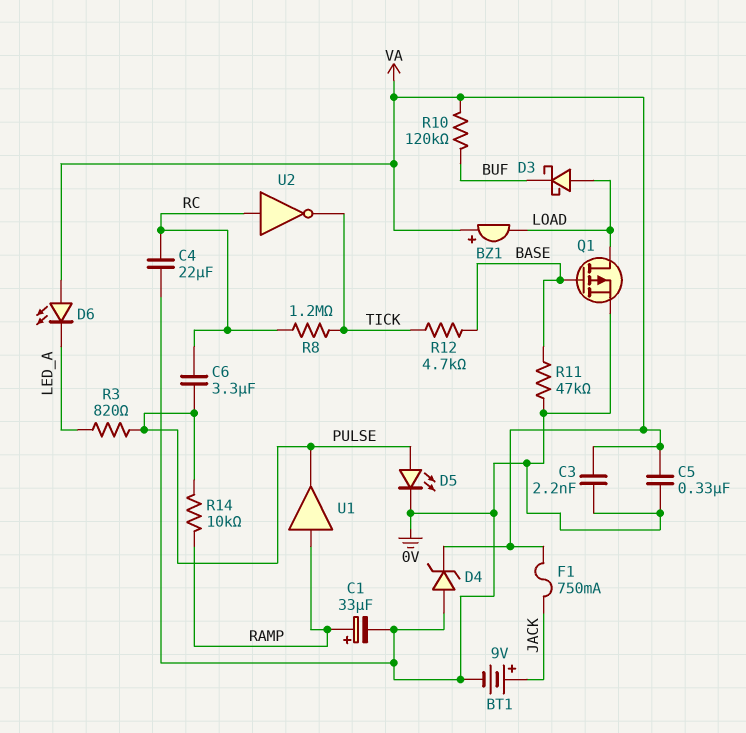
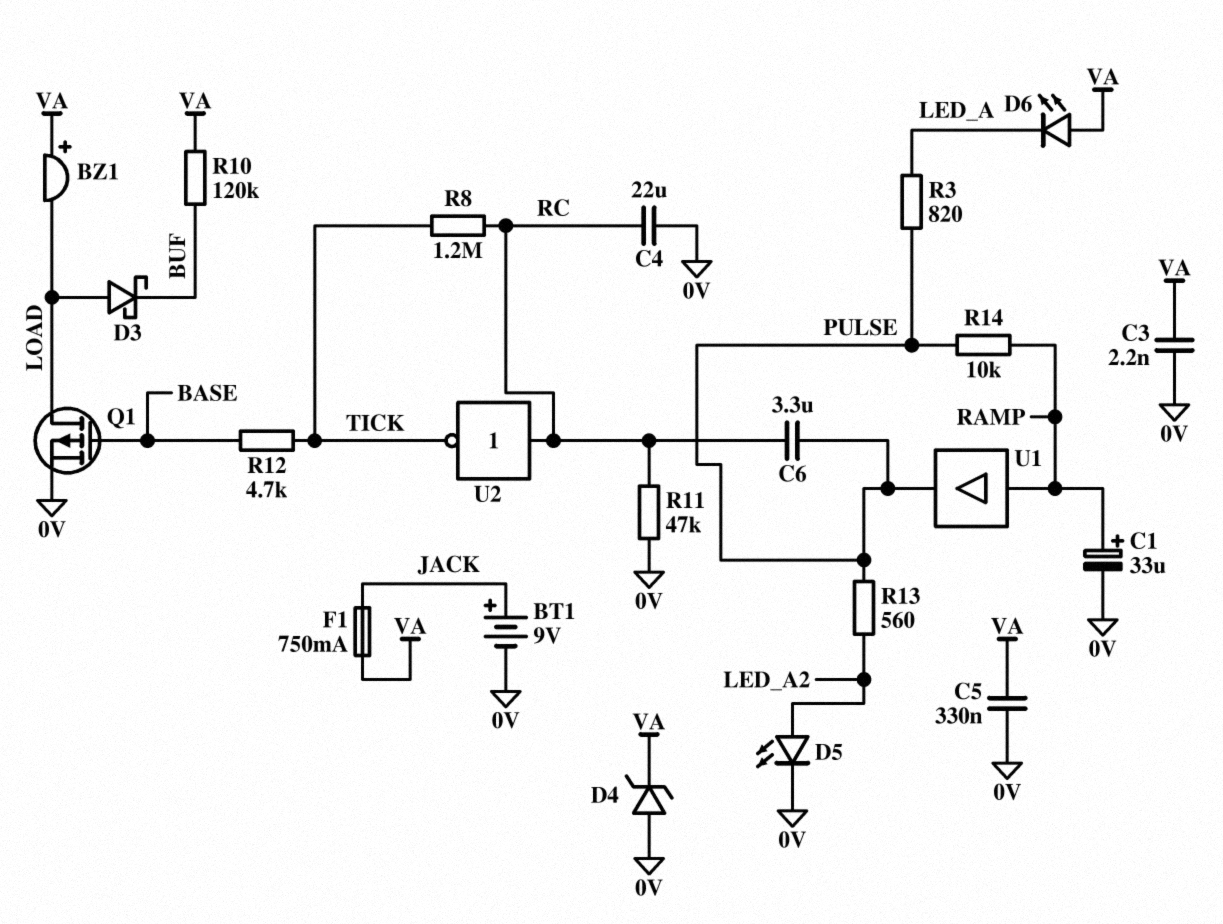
D5: LED (A PULSE, K 0V) -> LED (A LED_A2, K 0V)
R11: 47k (0V, BASE) -> 47k (0V, RC)
R13: none -> 560 (LED_A2, PULSE)

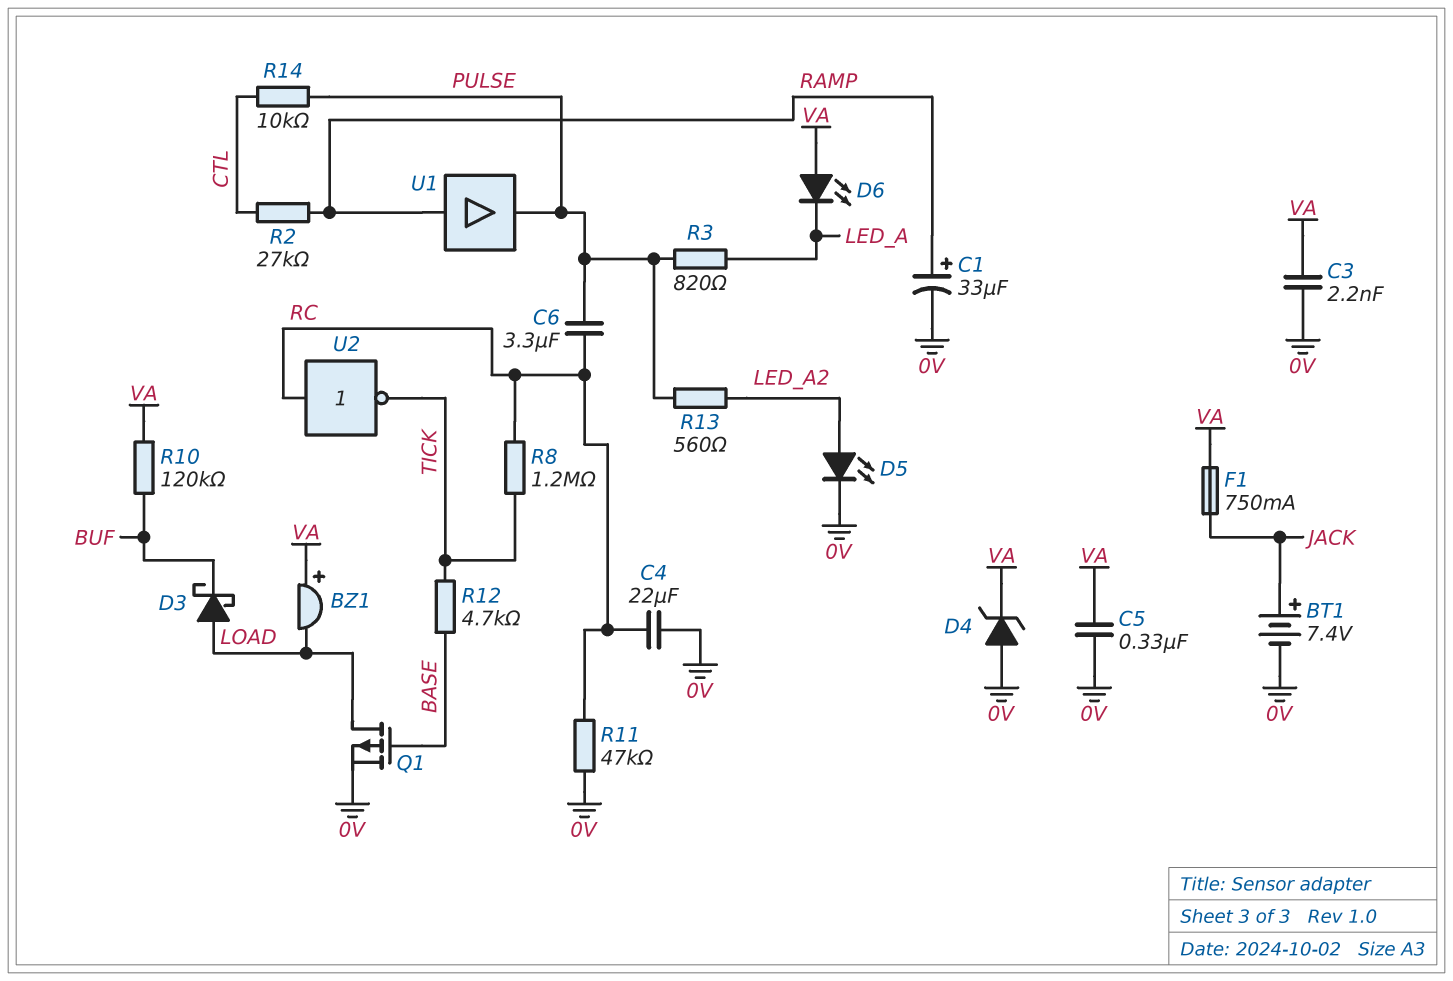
BT1: 9V (plus JACK, minus 0V) -> 7.4V (plus JACK, minus 0V)
R2: none -> 27k (CTL, RAMP)
R14: 10k (PULSE, RAMP) -> 10k (CTL, PULSE)

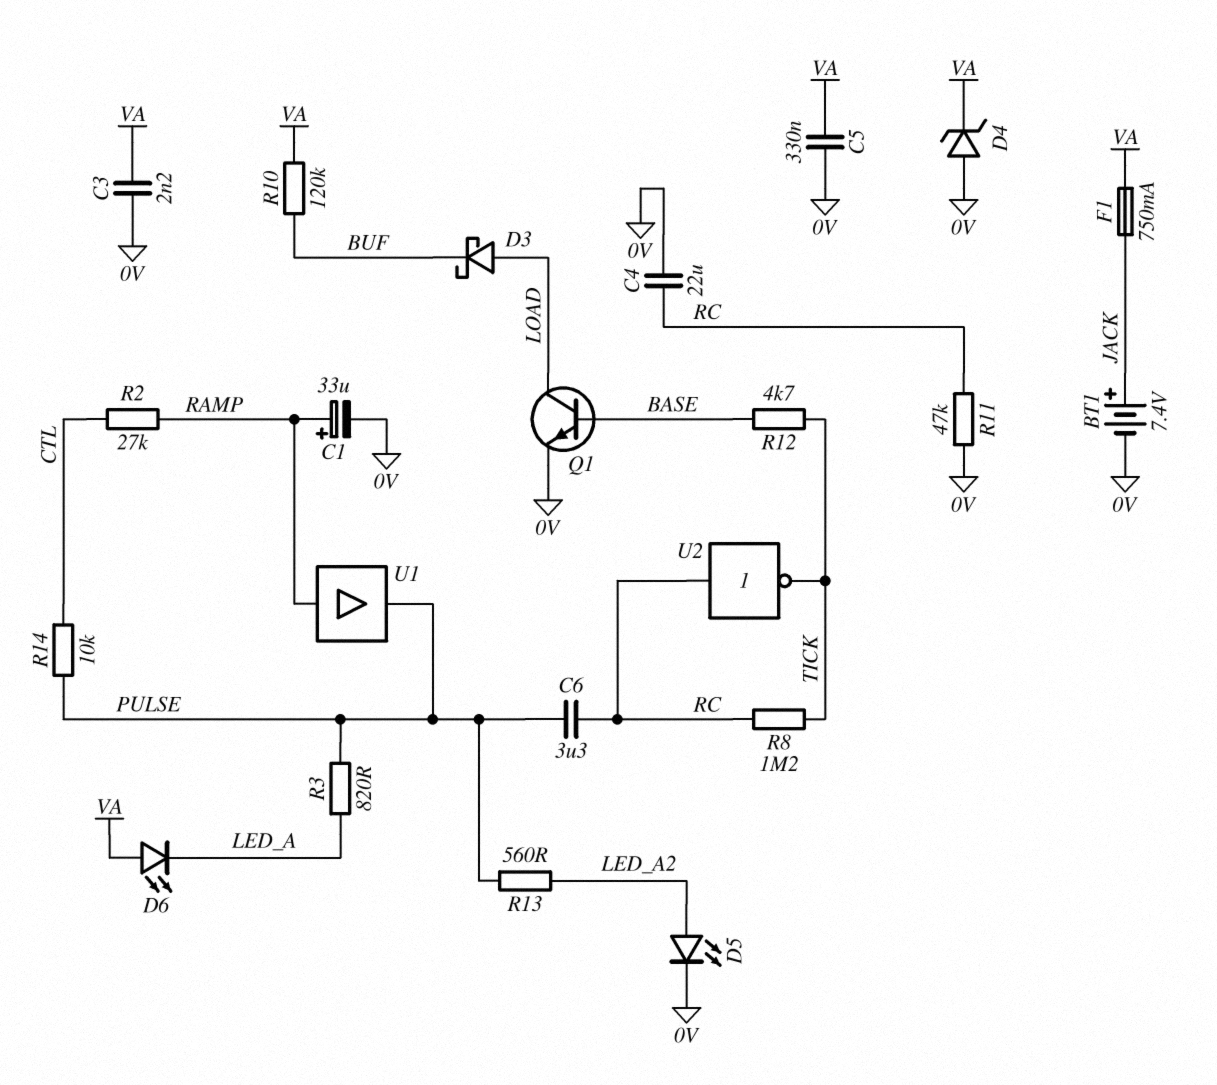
BZ1: buzzer (plus VA, minus LOAD) -> none
Q1: PMOS (G BASE, D LOAD, S 0V) -> NPN (B BASE, C LOAD, E 0V)

